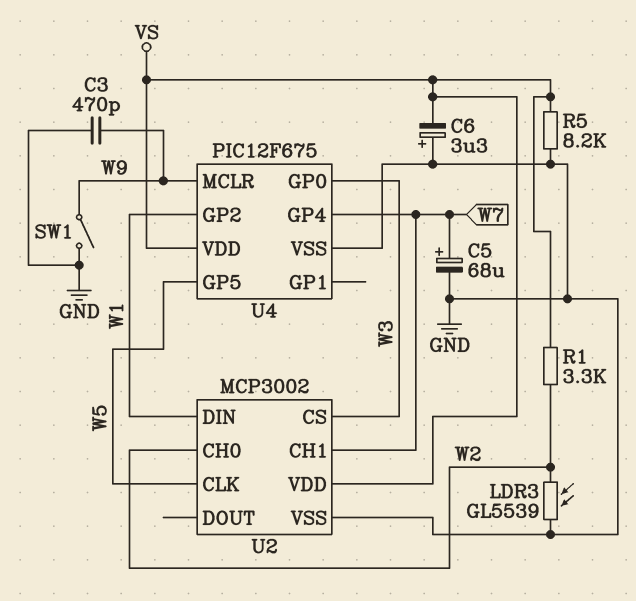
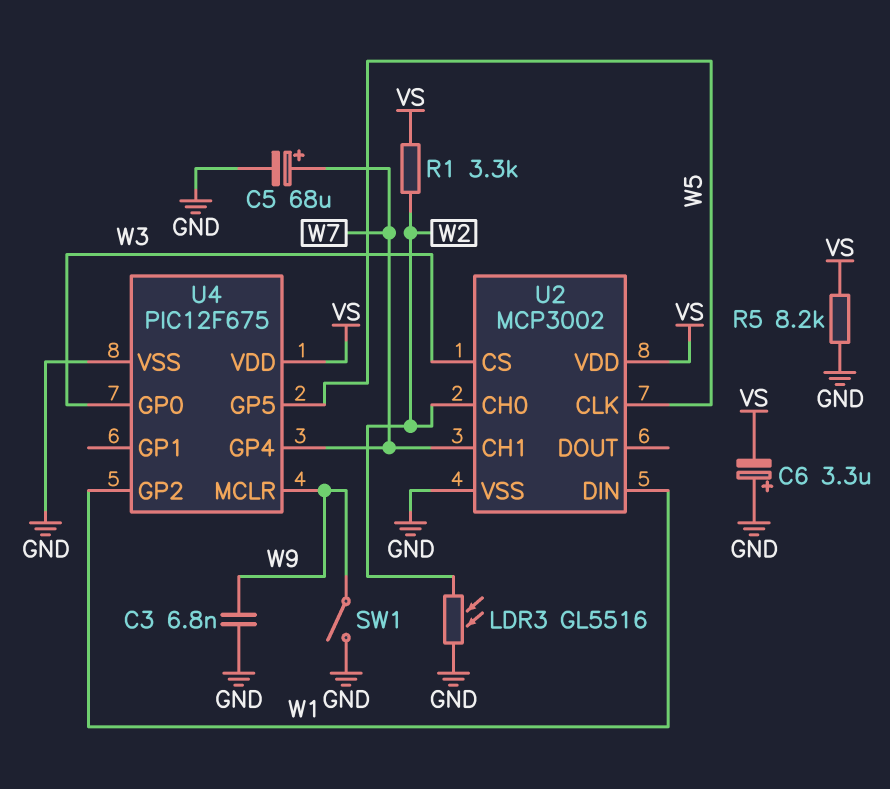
C3: 470pF (GND, W9) -> 6.8nF (GND, W9)
LDR3: GL5539 (GND, W2) -> GL5516 (GND, W2)

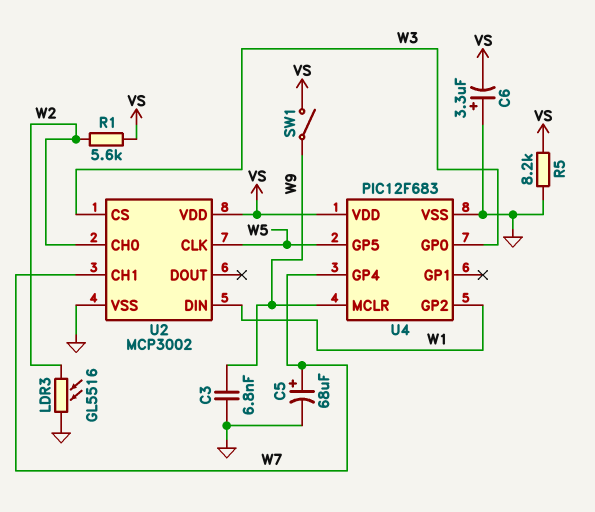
R1: 3.3k (VS, W2) -> 5.6k (VS, W2)
SW1: switch (GND, W9) -> switch (VS, W9)
U4: PIC12F675 -> PIC12F683

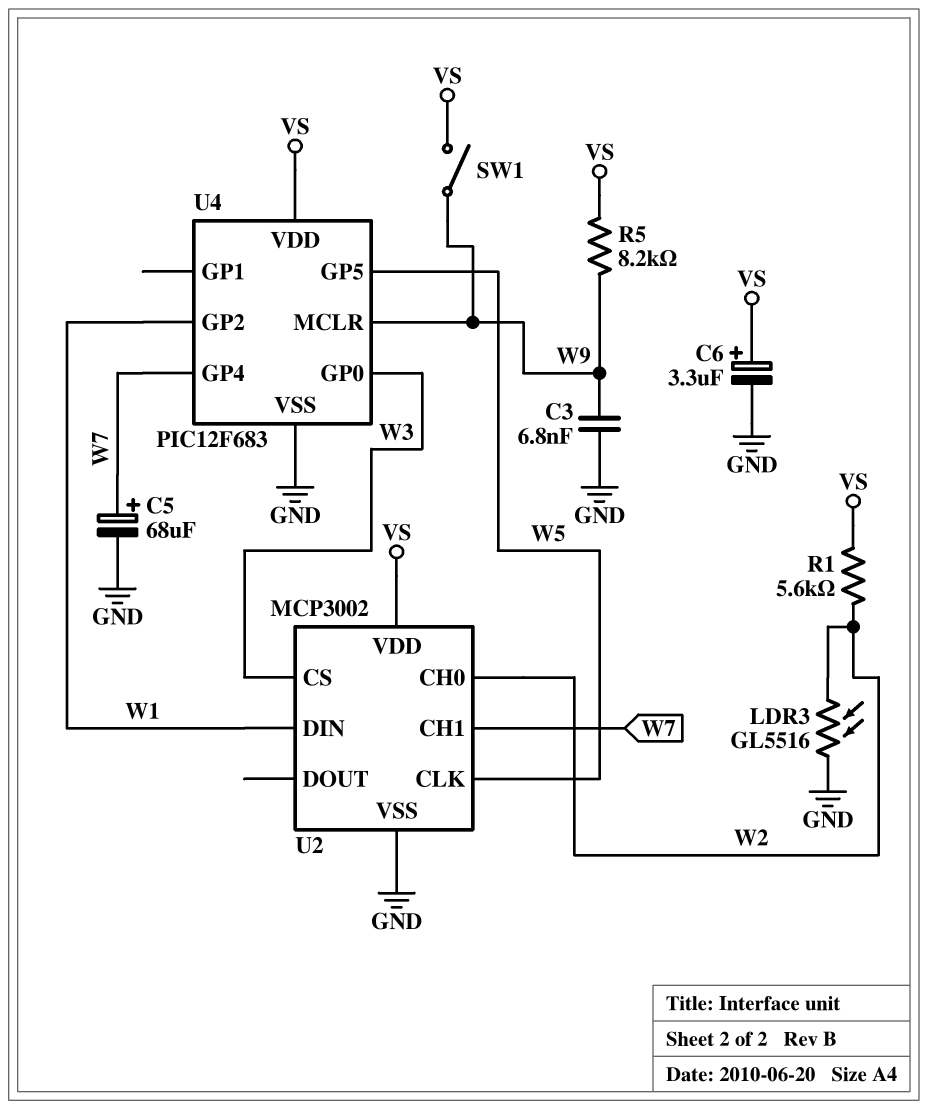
C6: 3.3uF (plus GND, minus VS) -> 3.3uF (plus VS, minus GND)
R5: 8.2k (GND, VS) -> 8.2k (VS, W9)

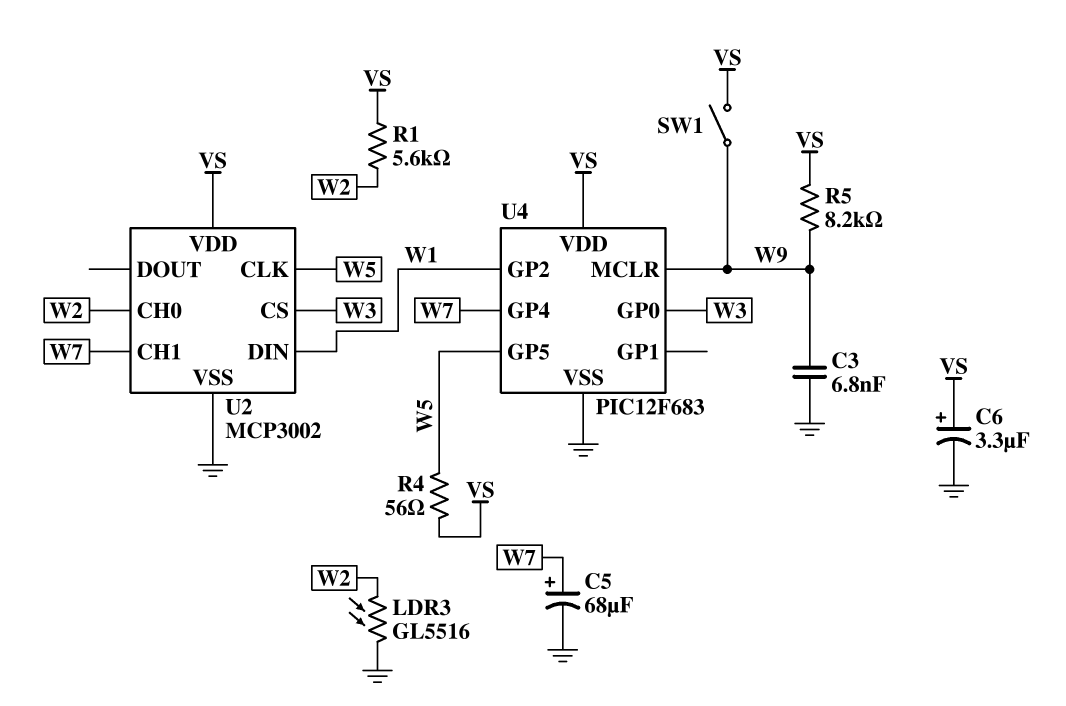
R4: none -> 56 (VS, W5)

